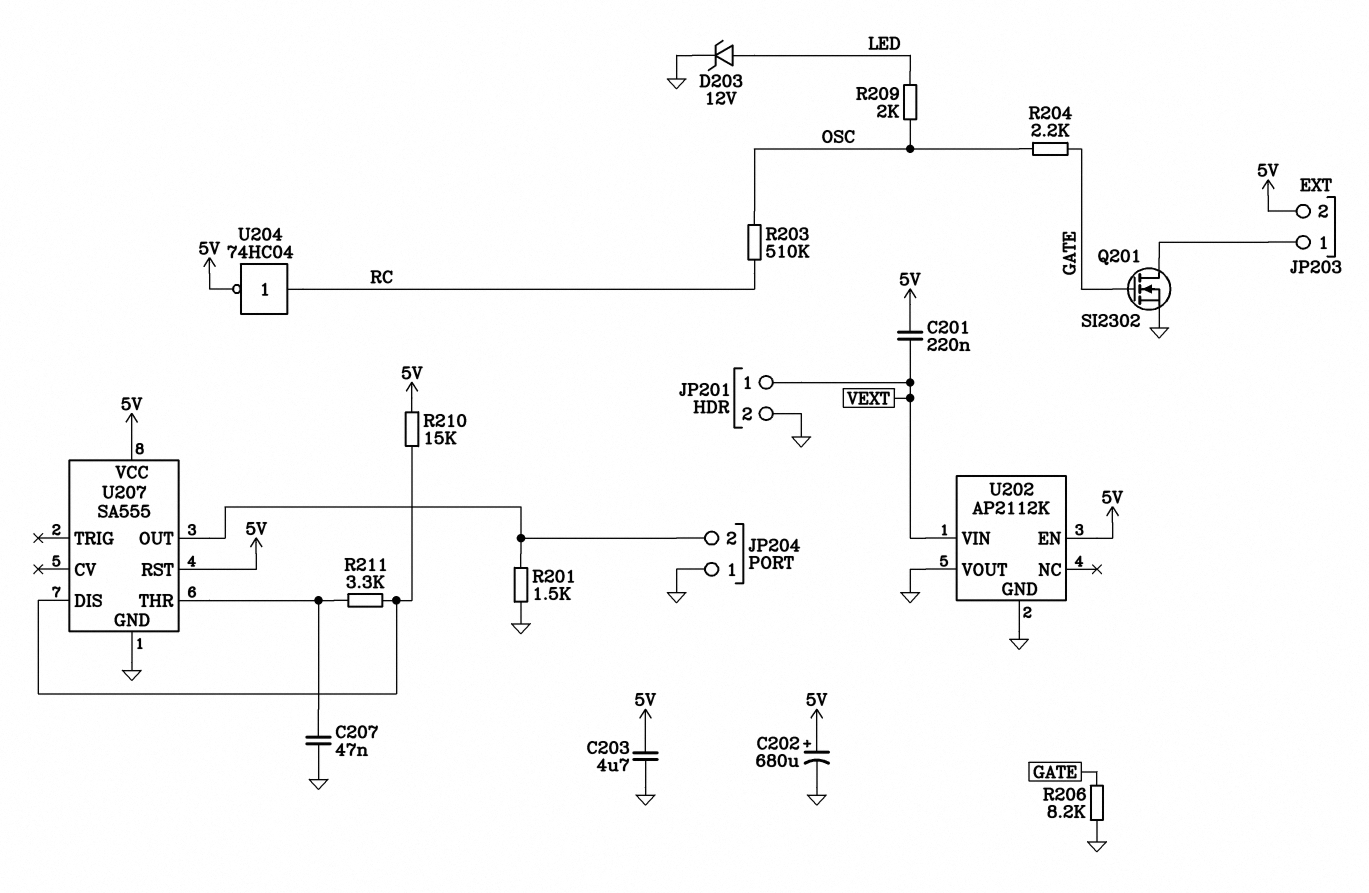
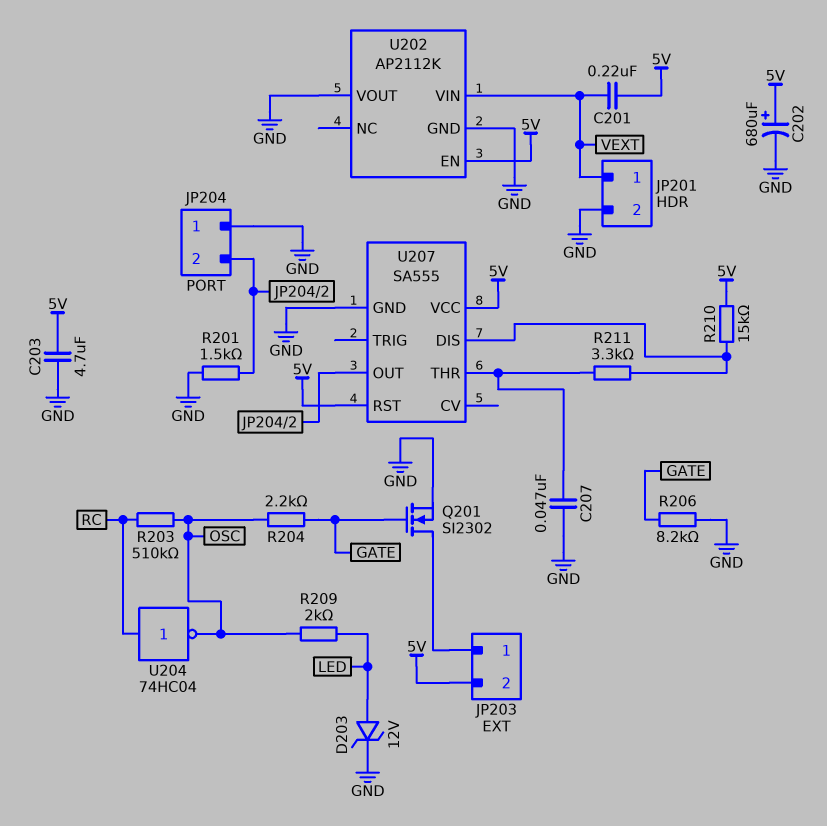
U204: NOT 74HC04 (in RC, out 5V) -> NOT 74HC04 (in RC, out OSC)

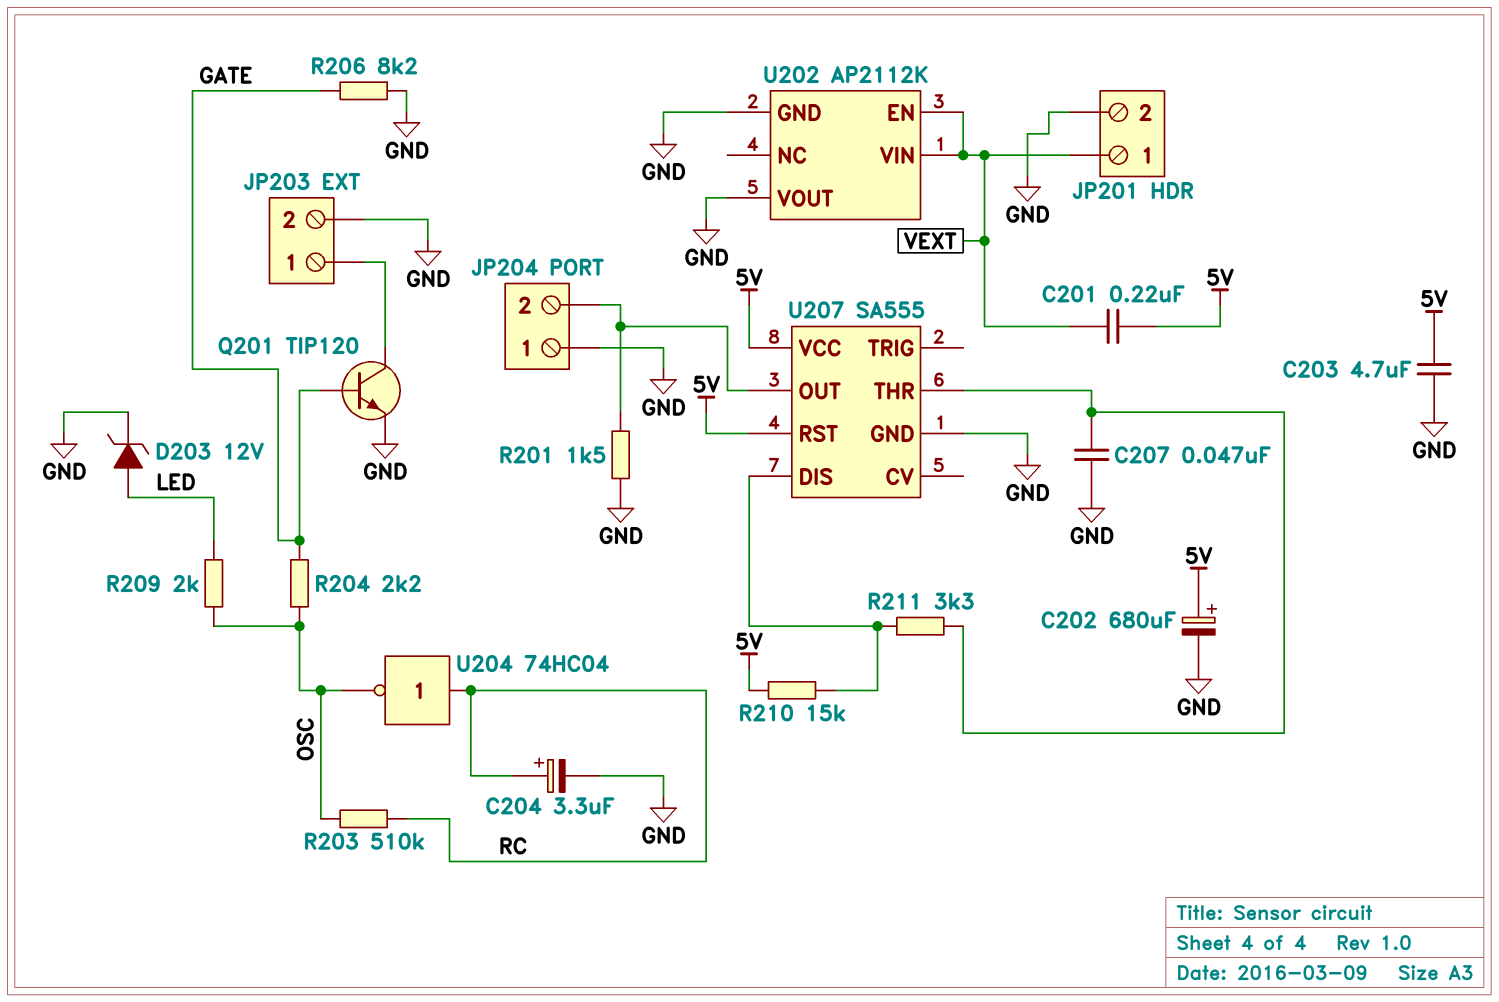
C204: none -> 3.3uF (plus RC, minus GND)
JP203 pin 2: 5V -> GND
Q201: NMOS SI2302 (G GATE, D JP203/1, S GND) -> NPN TIP120 (B GATE, C JP203/1, E GND)
U202 pin EN: 5V -> VEXT

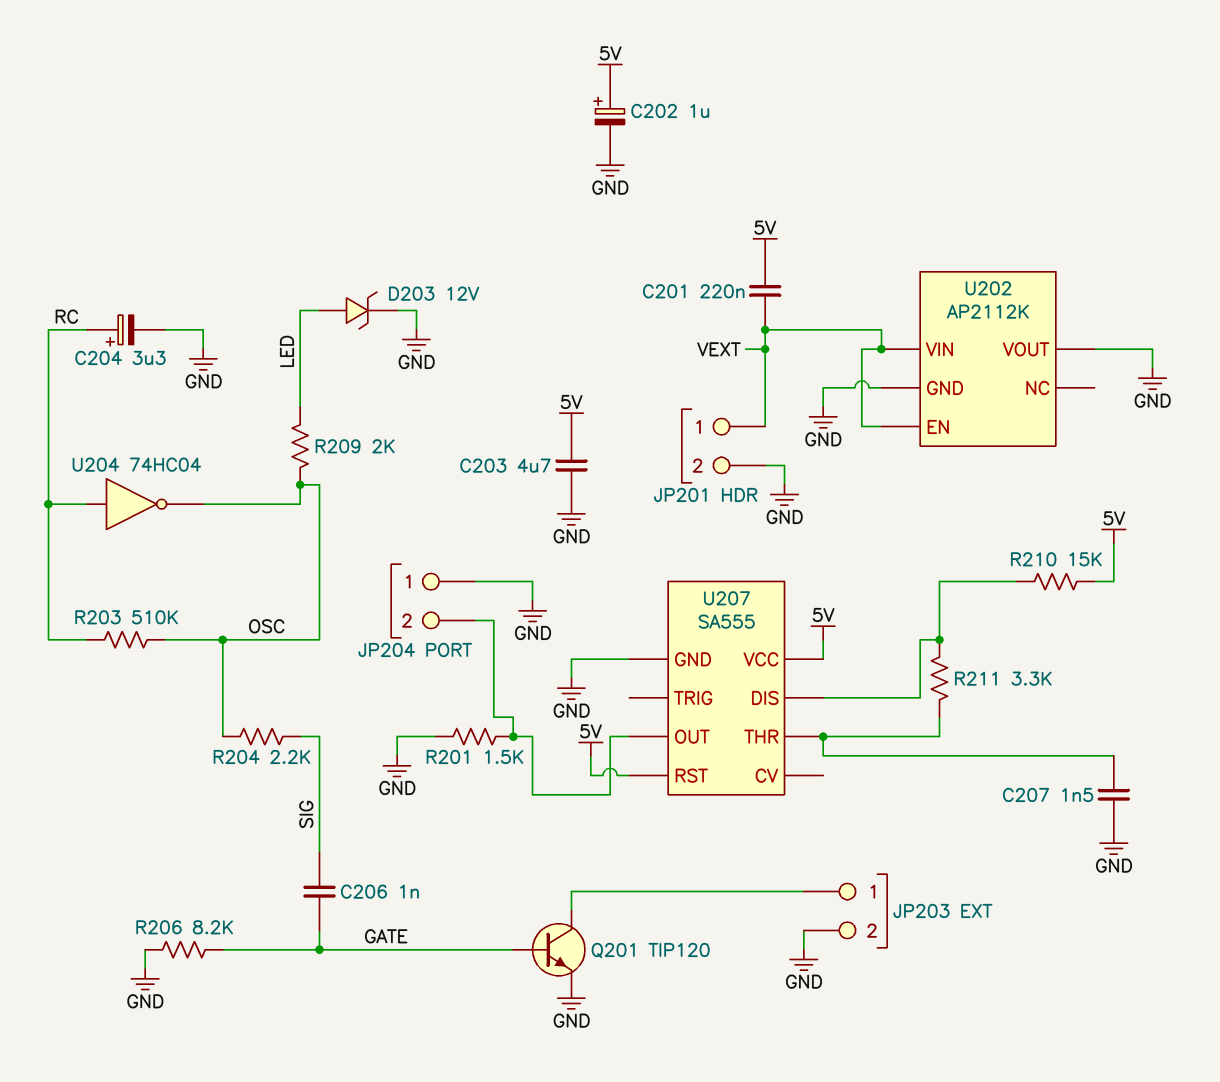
C202: 680uF (plus 5V, minus GND) -> 1uF (plus 5V, minus GND)
C206: none -> 1nF (GATE, SIG)
C207: 47nF (GND, U207/THR) -> 1.5nF (GND, U207/THR)
R204: 2.2k (GATE, OSC) -> 2.2k (OSC, SIG)

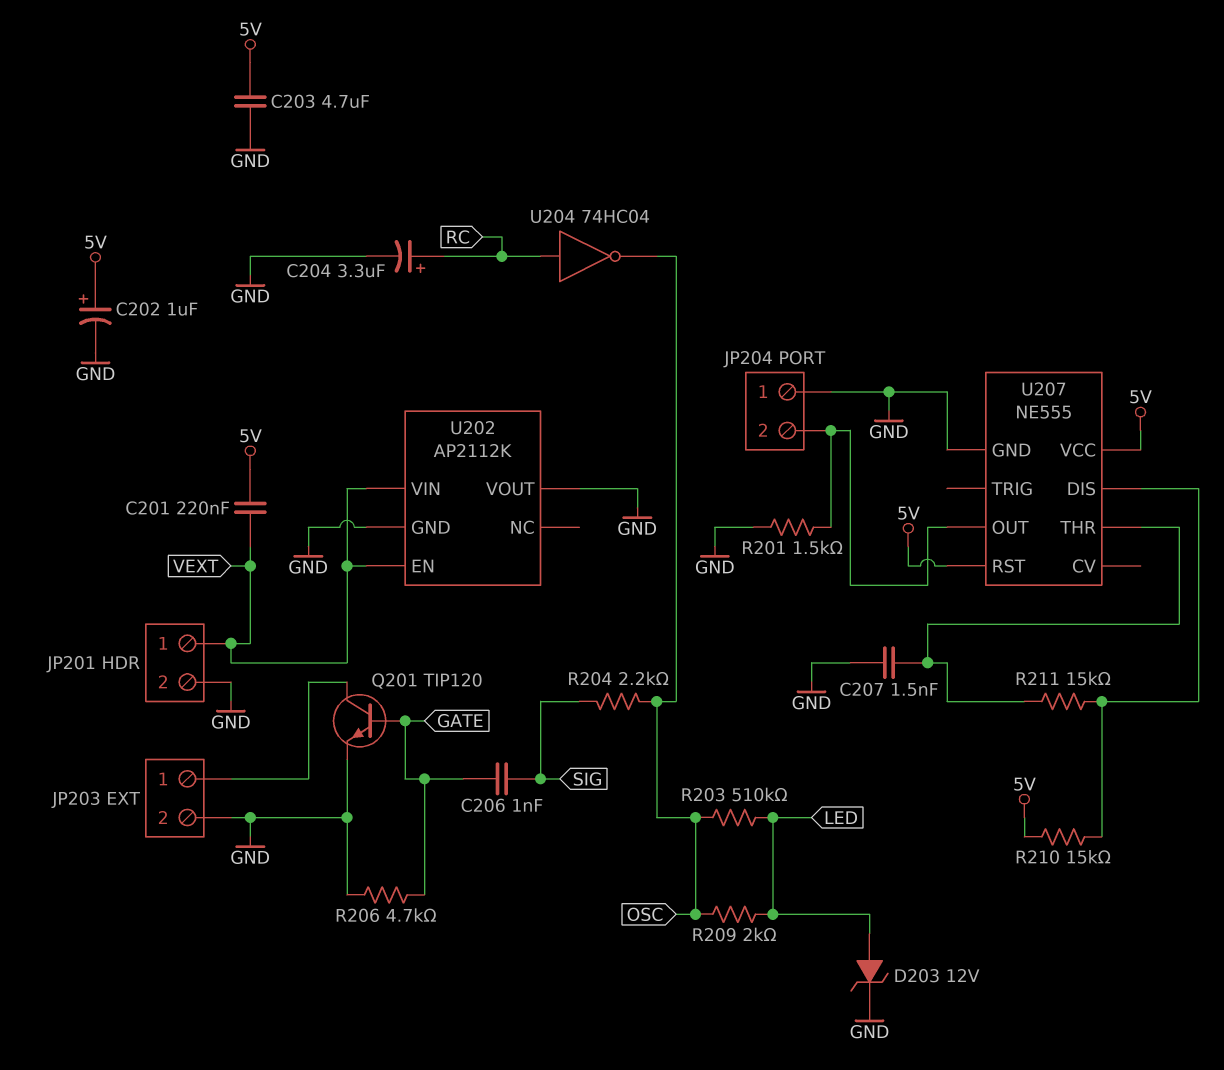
R203: 510k (OSC, RC) -> 510k (LED, OSC)
R206: 8.2k (GATE, GND) -> 4.7k (GATE, GND)
R211: 3.3k (U207/DIS, U207/THR) -> 15k (U207/DIS, U207/THR)
U207: SA555 -> NE555

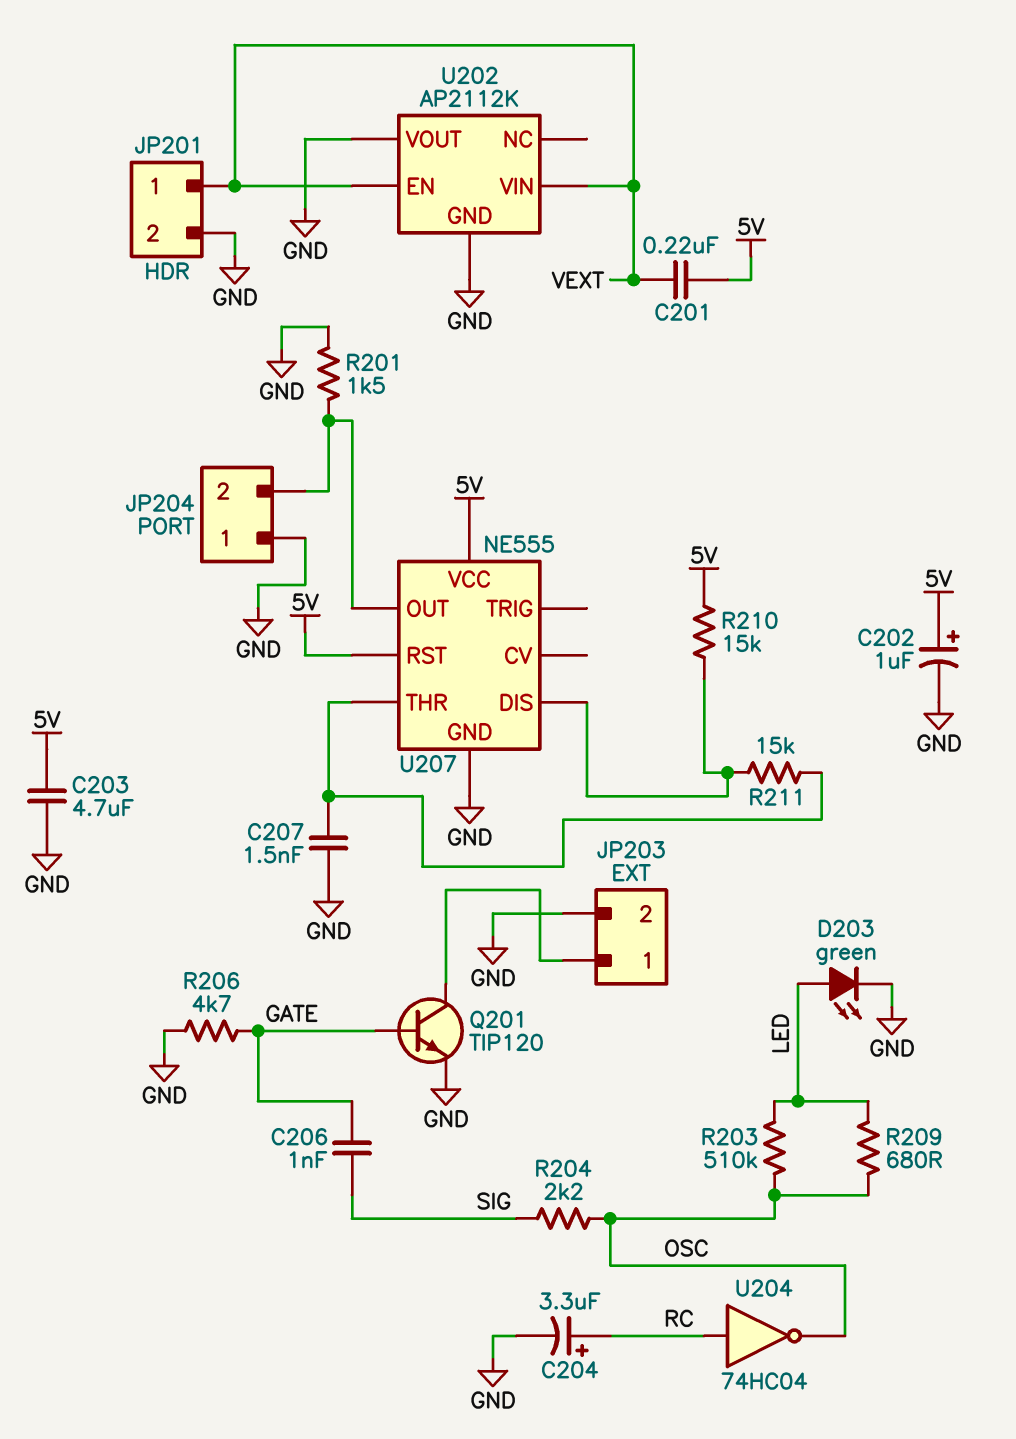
D203: zener 12V (A LED, K GND) -> LED green (A LED, K GND)
R209: 2k (LED, OSC) -> 680 (LED, OSC)

